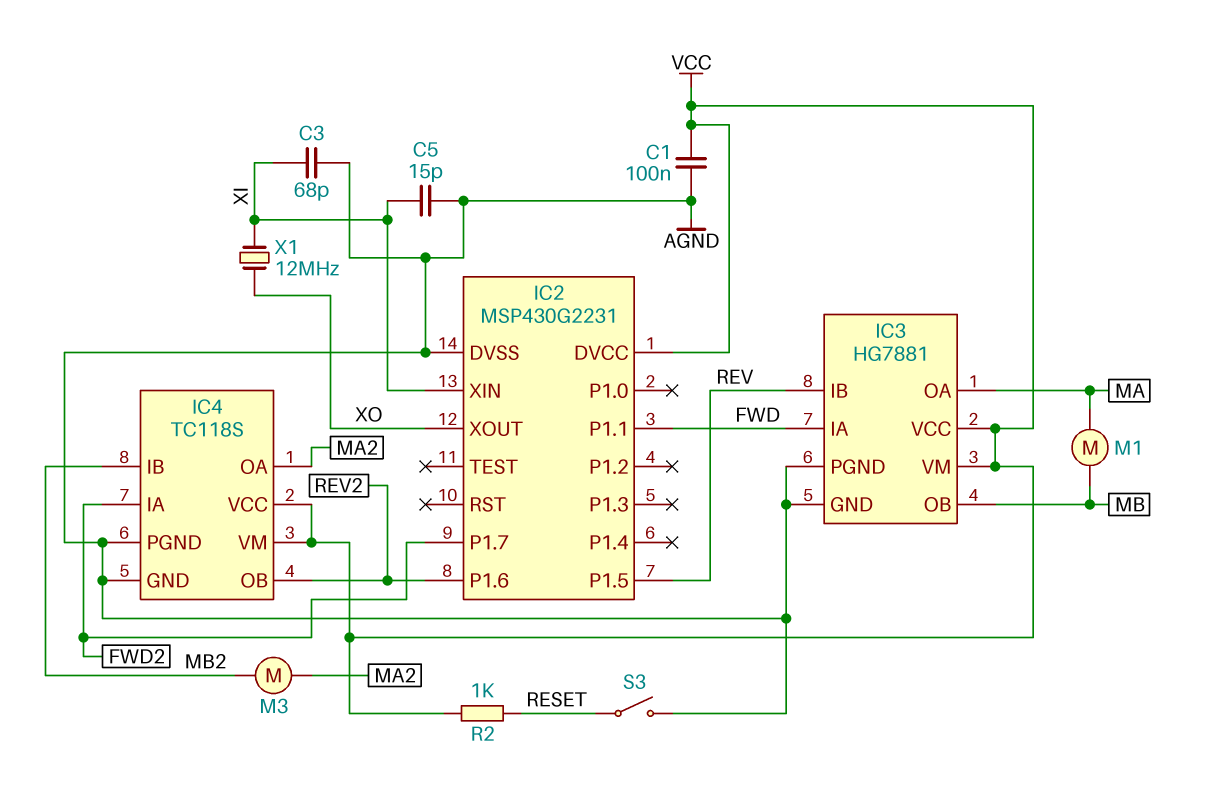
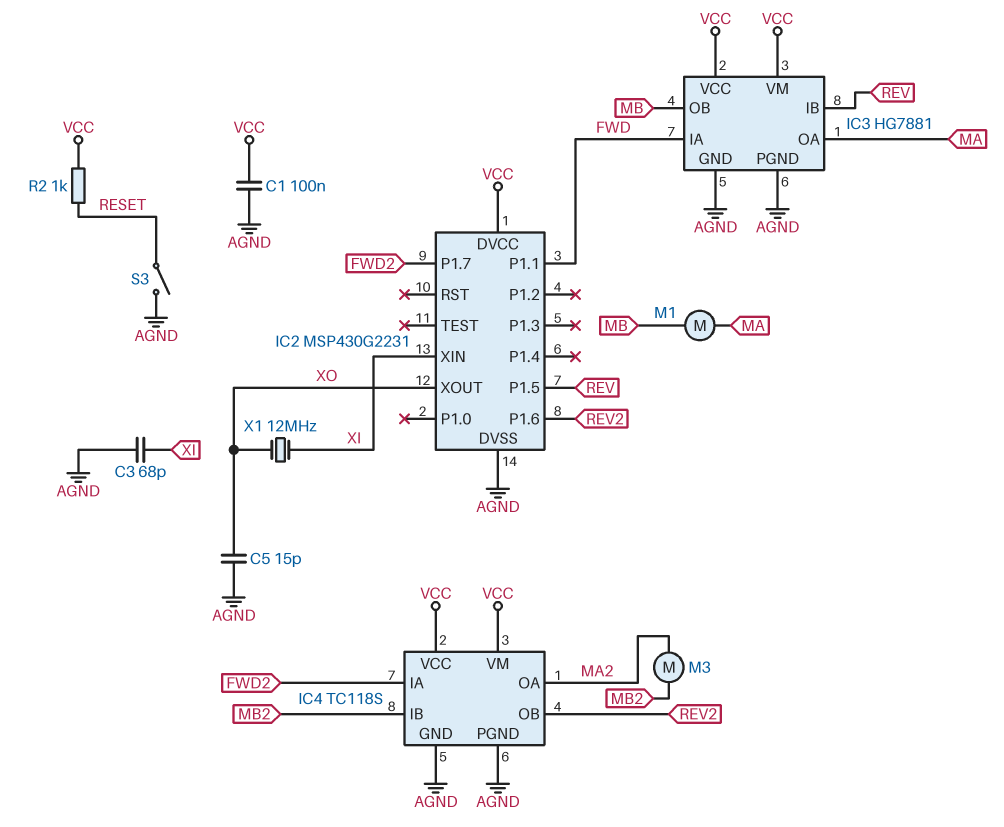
C5: 15pF (AGND, XI) -> 15pF (AGND, XO)

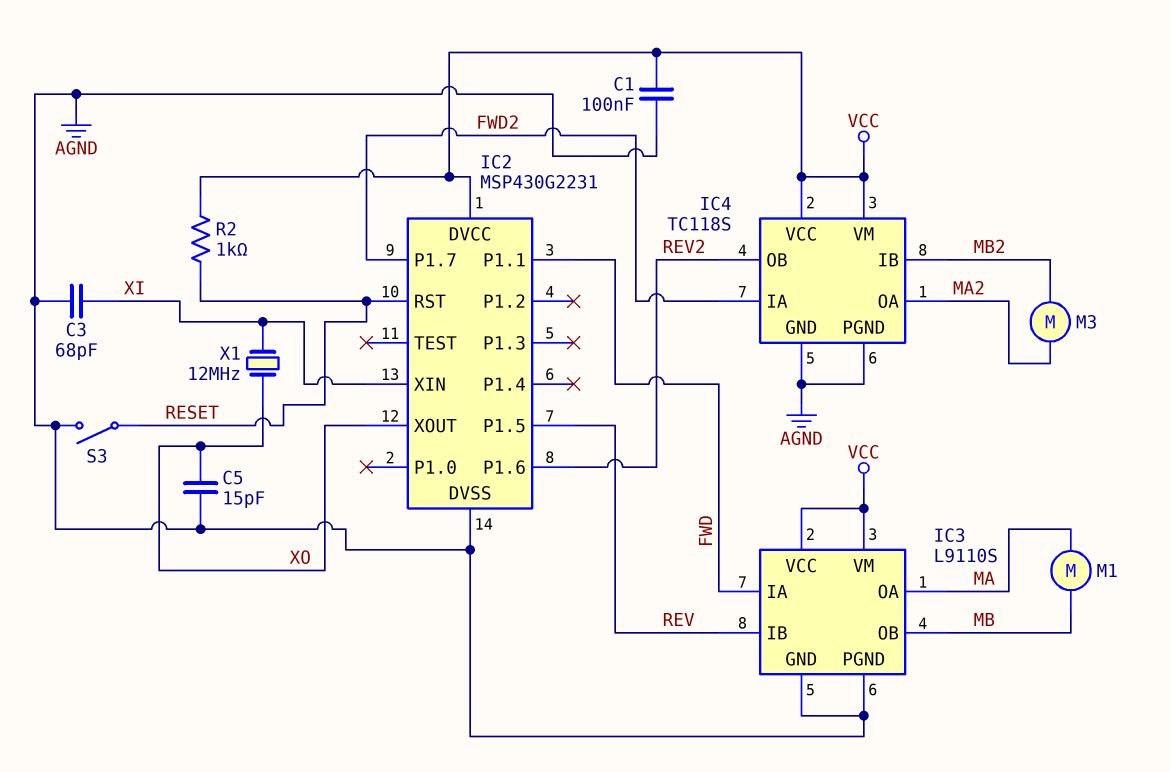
IC2 pin RST: none -> RESET
IC3: HG7881 -> L9110S

